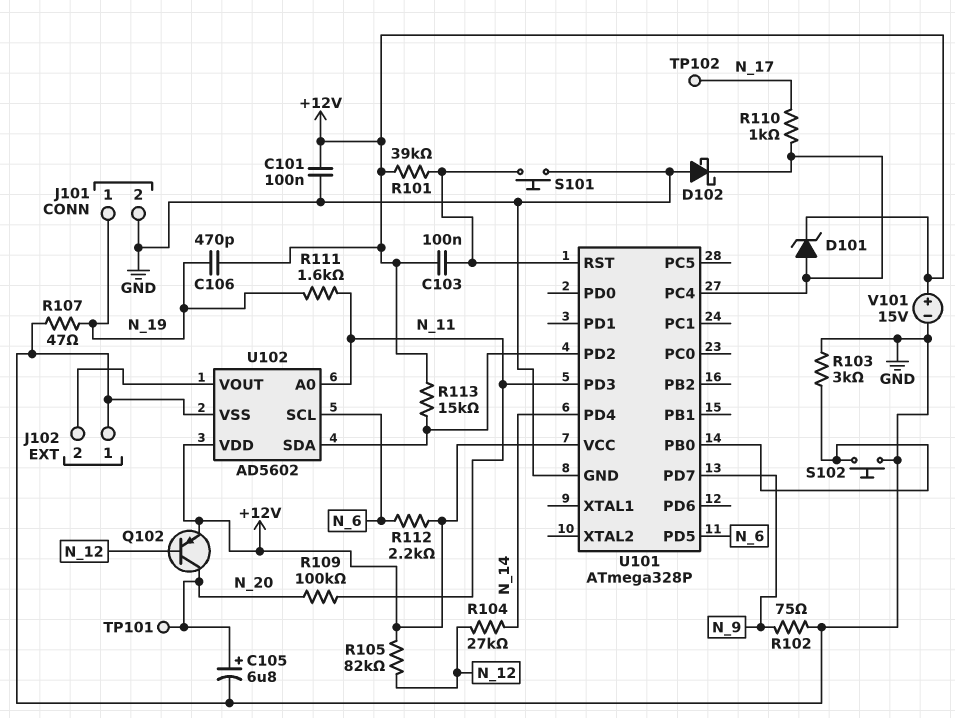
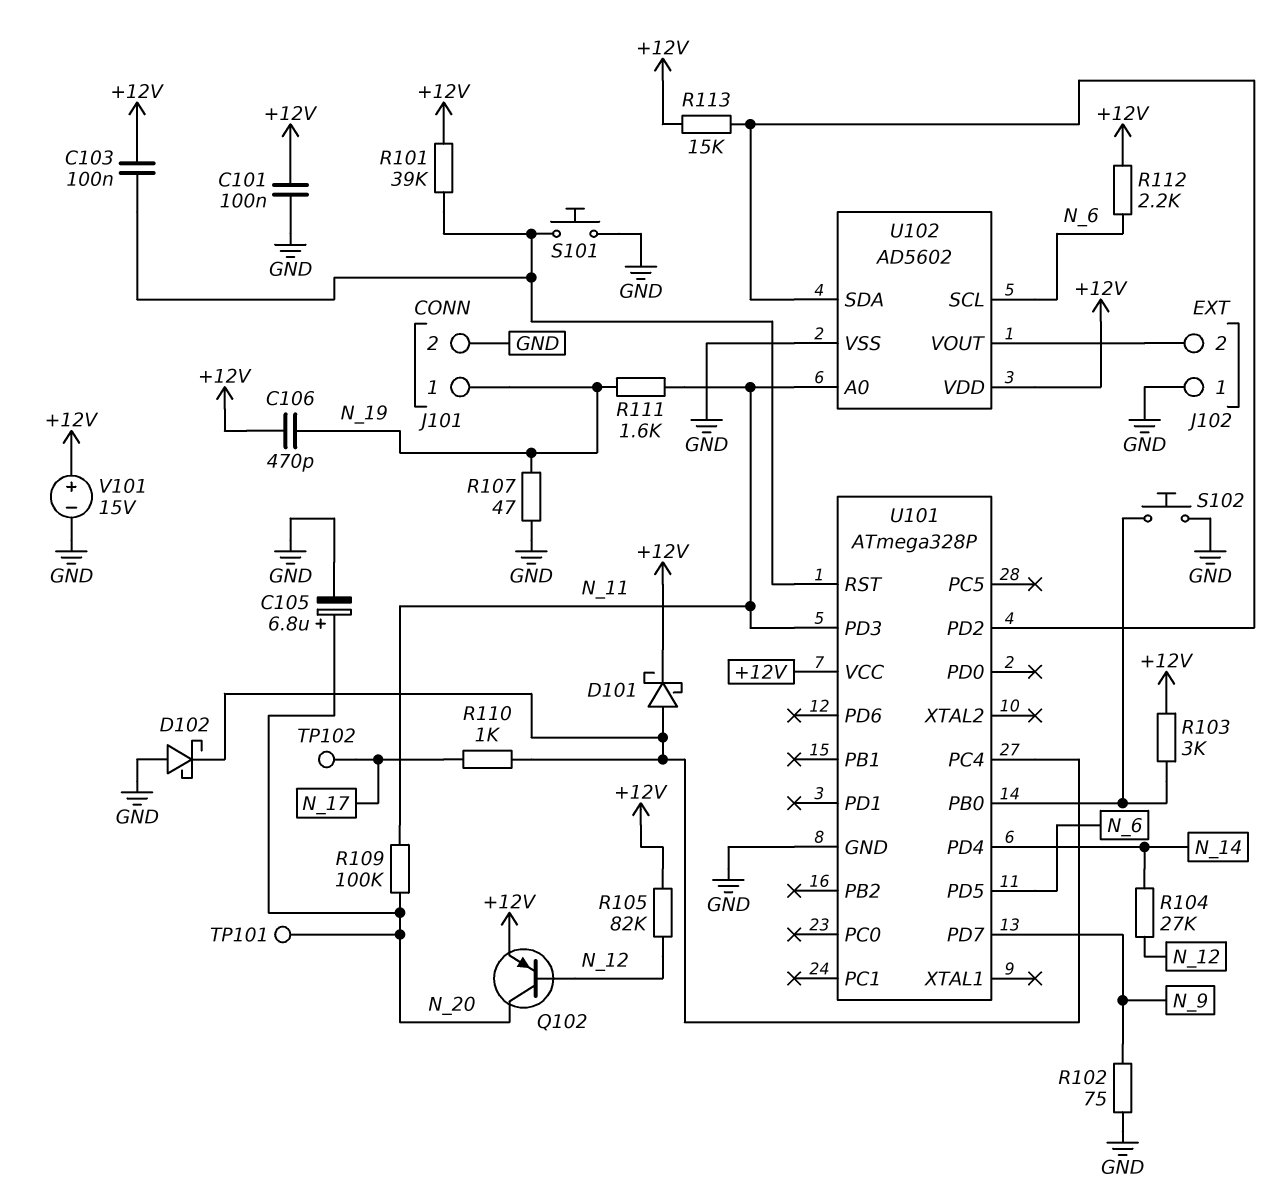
D101: zener (A U101/PC4, K +12V) -> schottky (A U101/PC4, K +12V)
R103: 3k (GND, U101/PB0) -> 3k (+12V, U101/PB0)

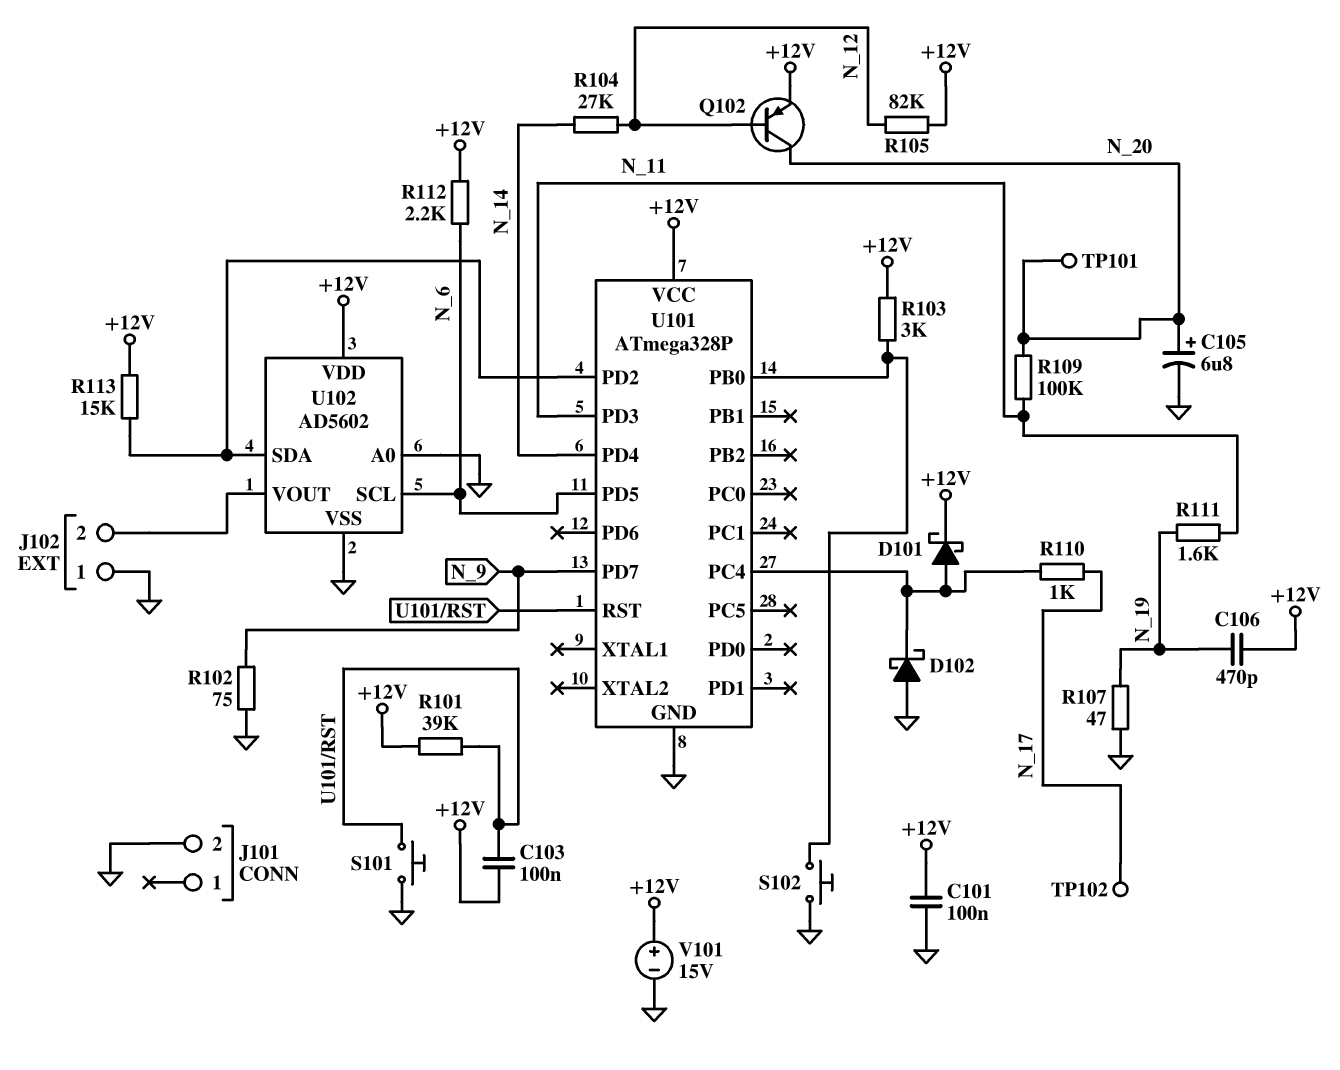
J101 pin 1: N_19 -> none
U102 pin A0: N_11 -> GND

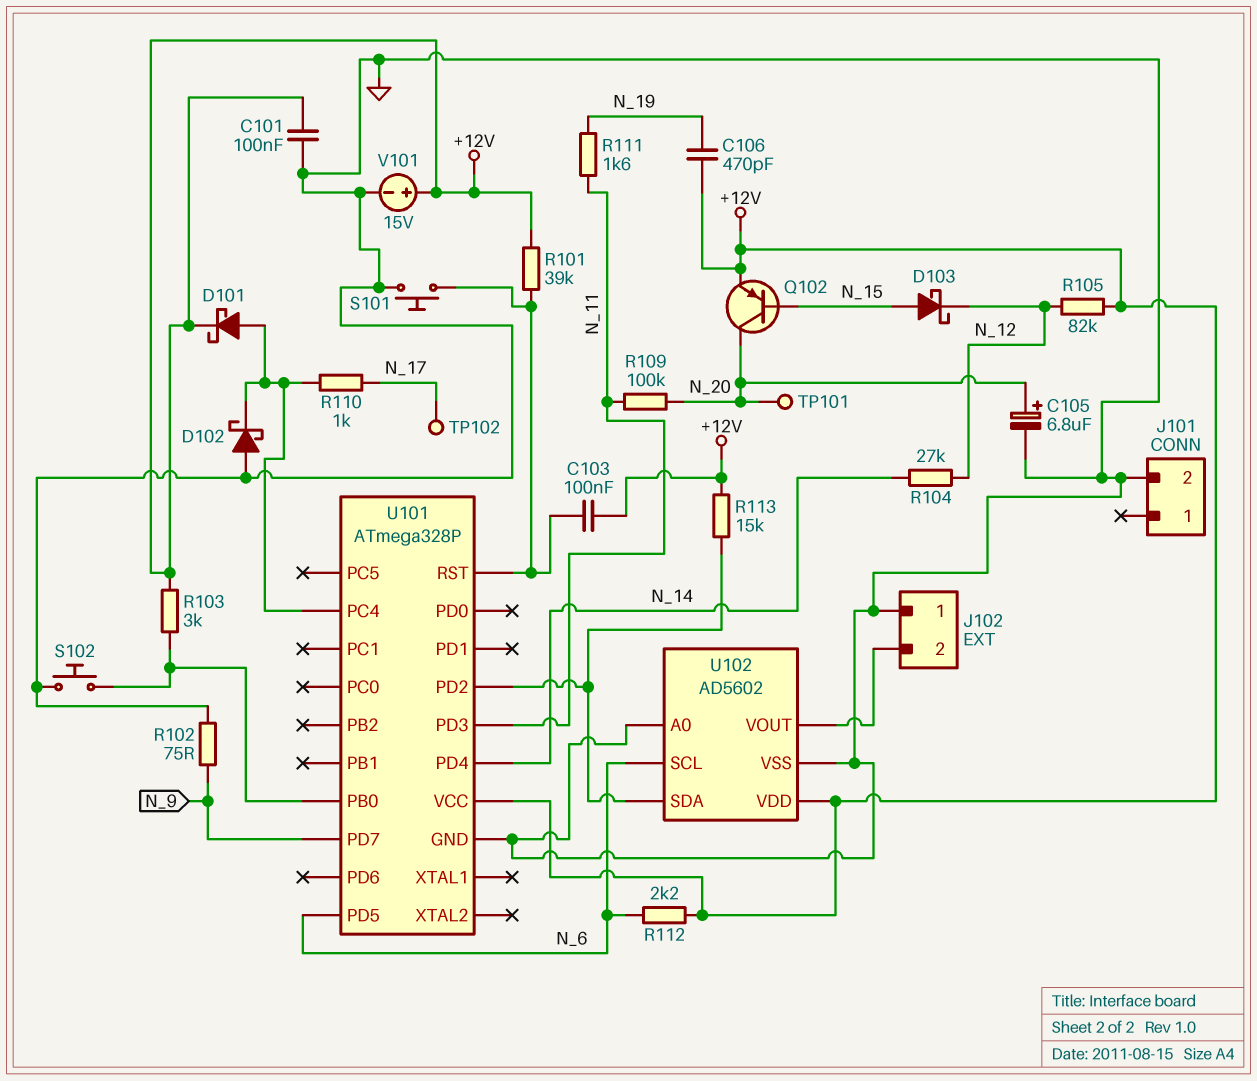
D103: none -> schottky (A N_15, K N_12)
Q102: PNP (B N_12, C N_20, E +12V) -> PNP (B N_15, C N_20, E +12V)
R107: 47 (GND, N_19) -> none

